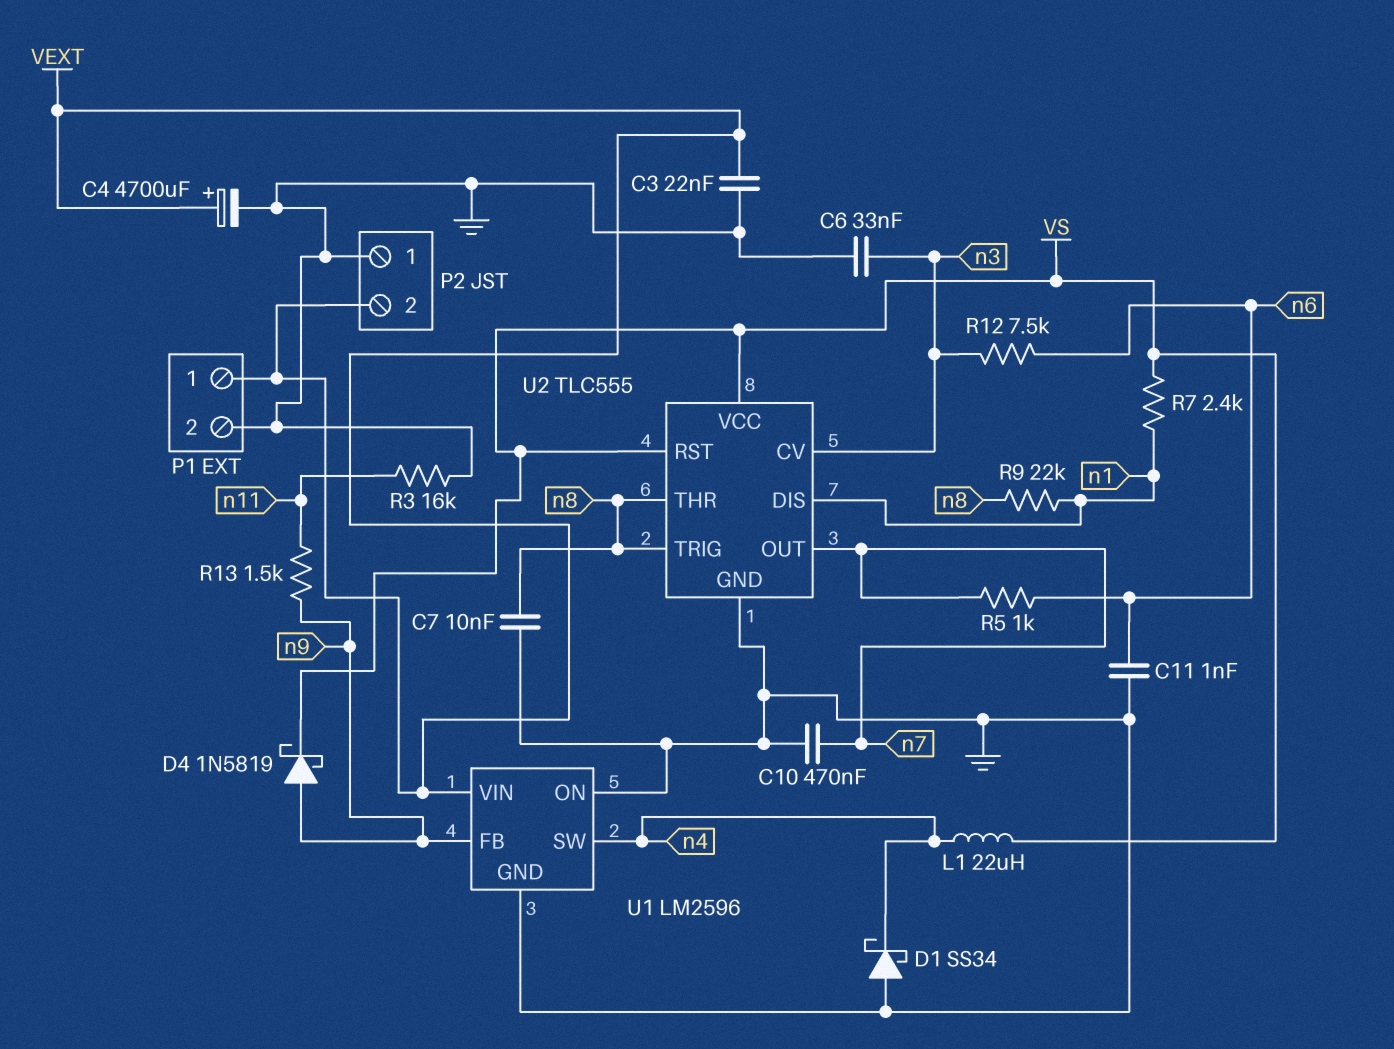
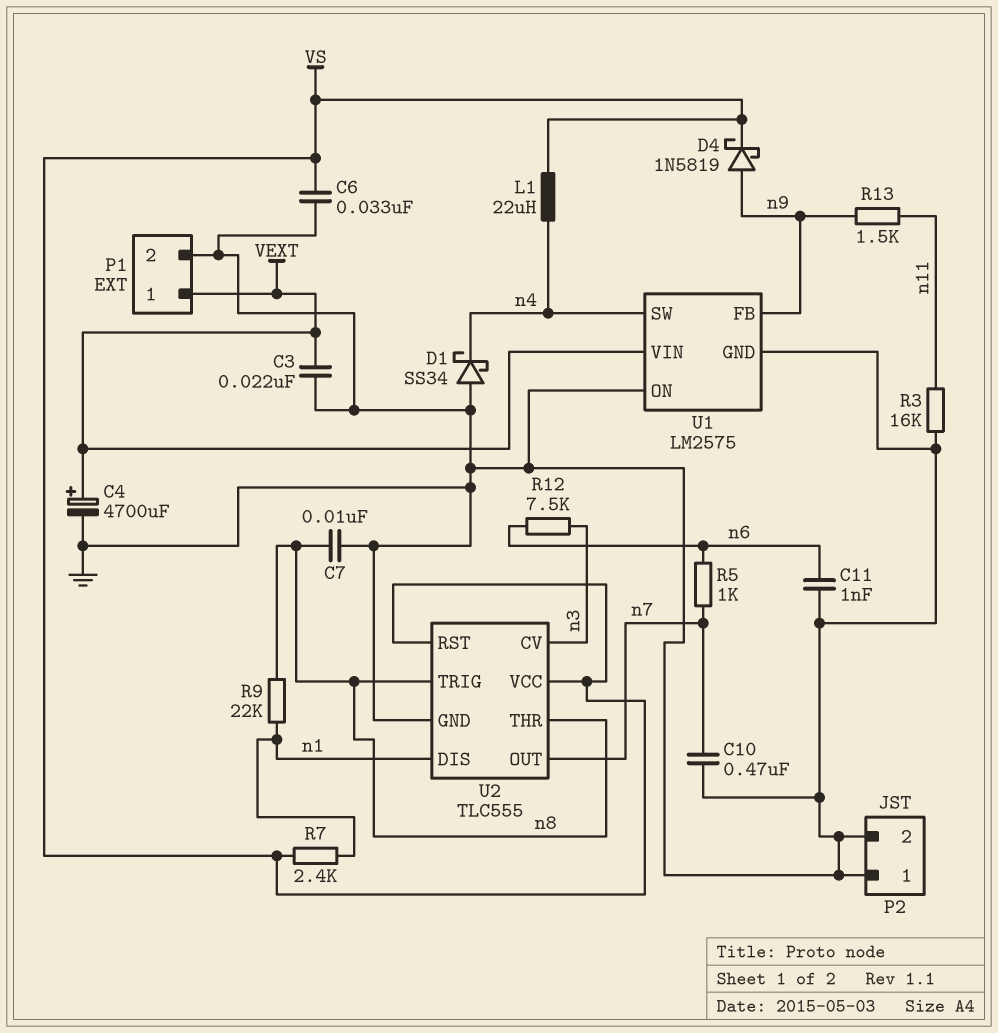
C6: 33nF (GND, n3) -> 33nF (GND, VS)
P2 pin 2: VEXT -> GND
U1: LM2596 -> LM2575

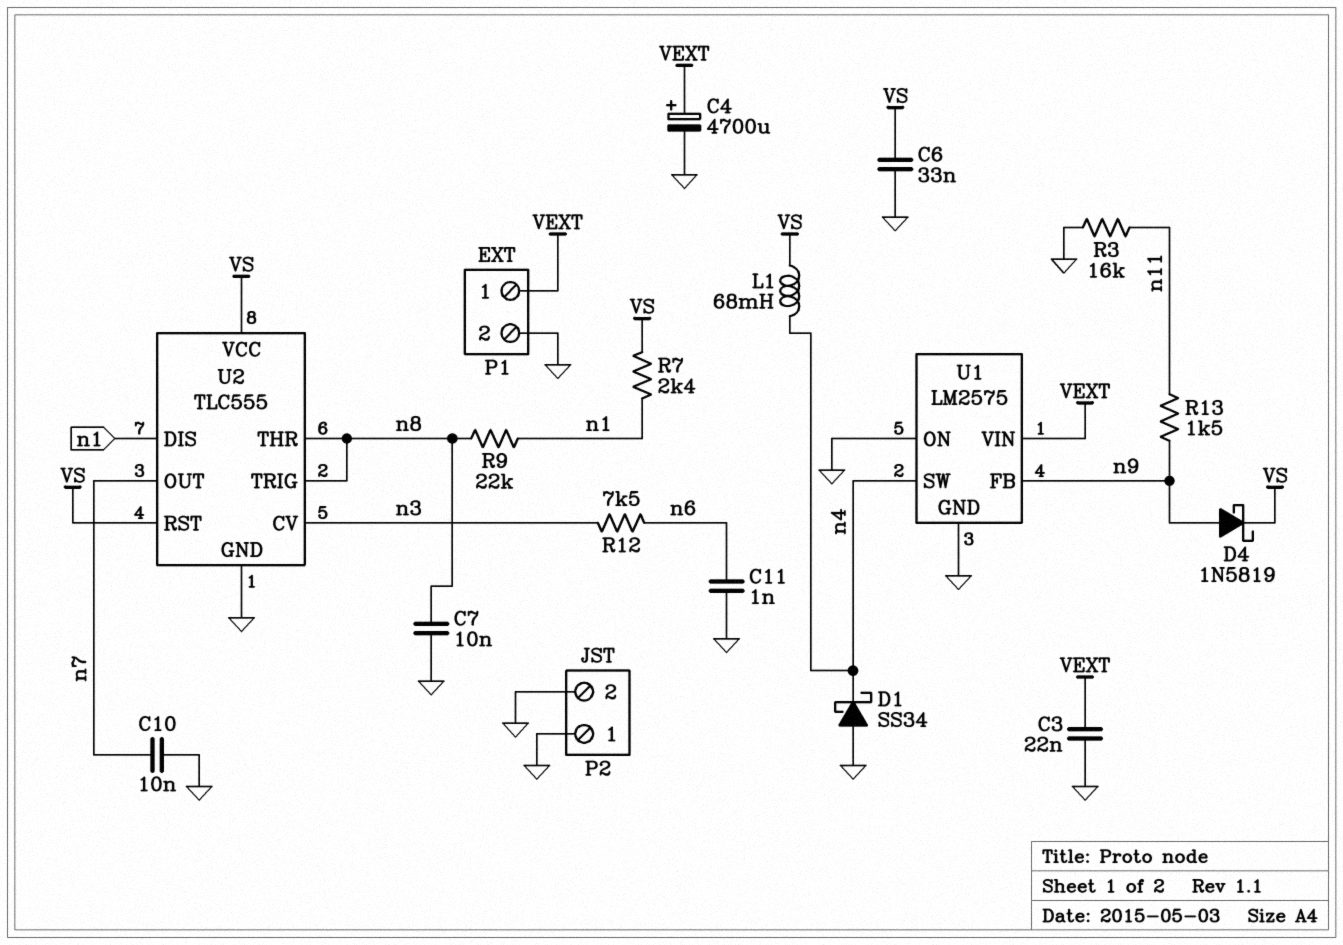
C10: 470nF (GND, n7) -> 10nF (GND, n7)
L1: 22uH (VS, n4) -> 68mH (VS, n4)
R5: 1k (n6, n7) -> none

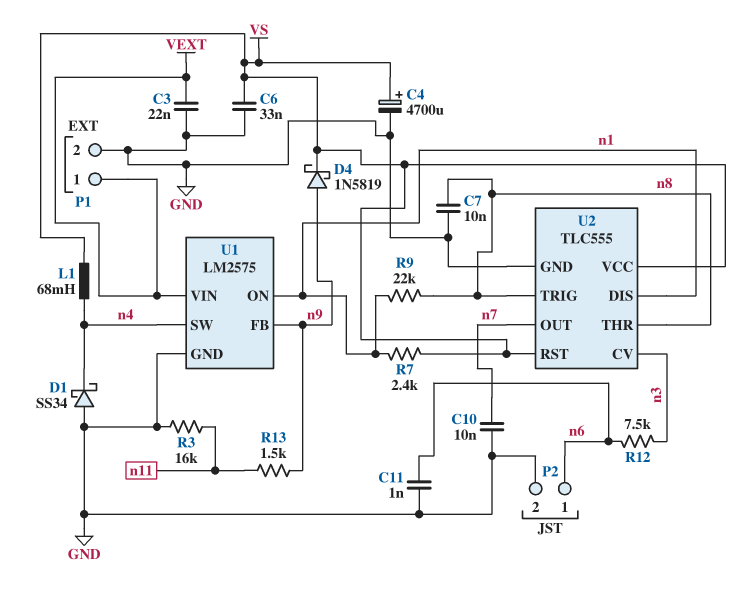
C4: 4700uF (plus VEXT, minus GND) -> 4700uF (plus VS, minus GND)
P2 pin 1: GND -> n6
U1 pin ON: GND -> n1

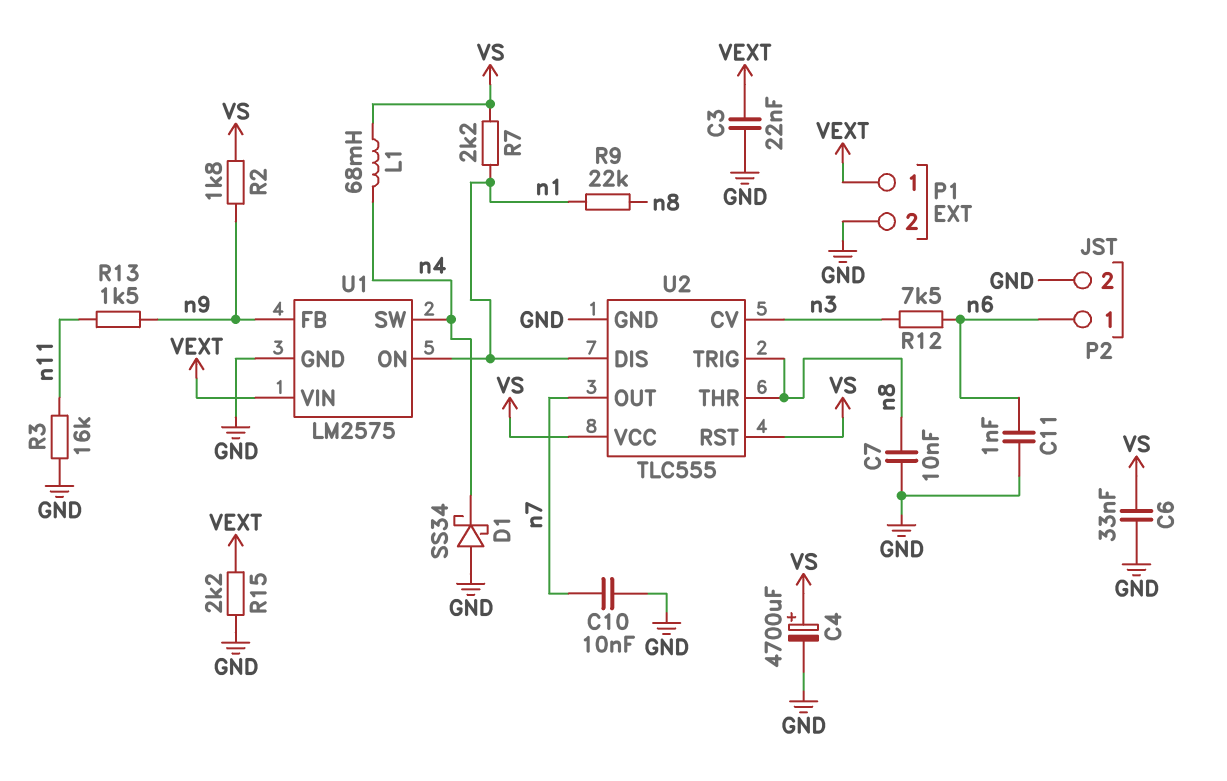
D4: schottky 1N5819 (A n9, K VS) -> none
R2: none -> 1.8k (VS, n9)
R7: 2.4k (VS, n1) -> 2.2k (VS, n1)
R15: none -> 2.2k (GND, VEXT)

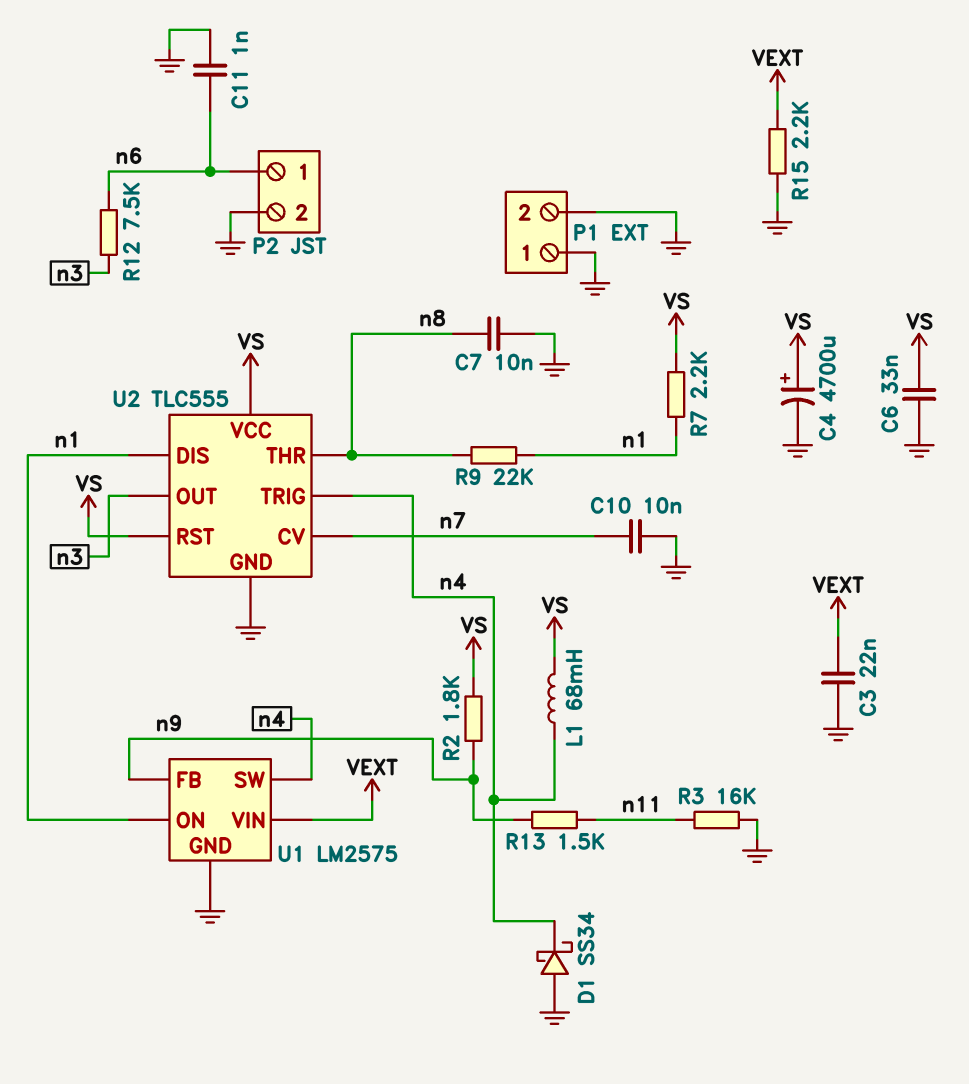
P1 pin 1: VEXT -> GND
U2 pin CV: n3 -> n7
U2 pin OUT: n7 -> n3
U2 pin TRIG: n8 -> n4

